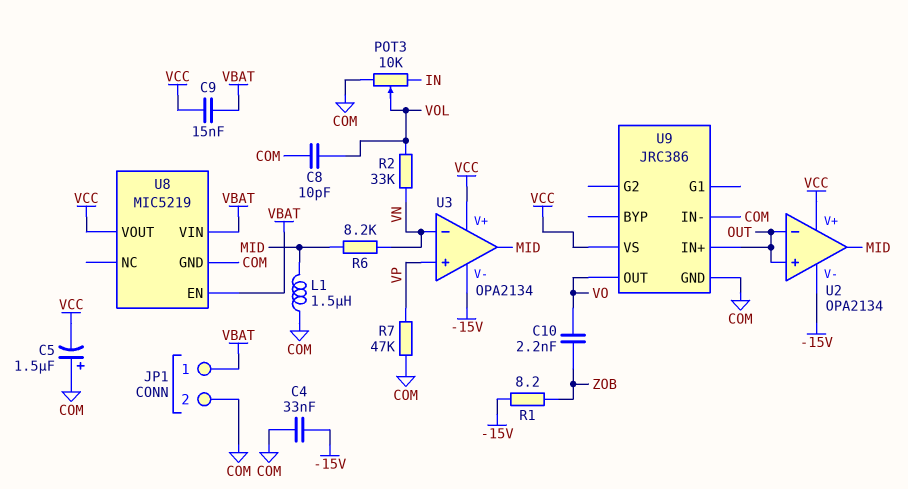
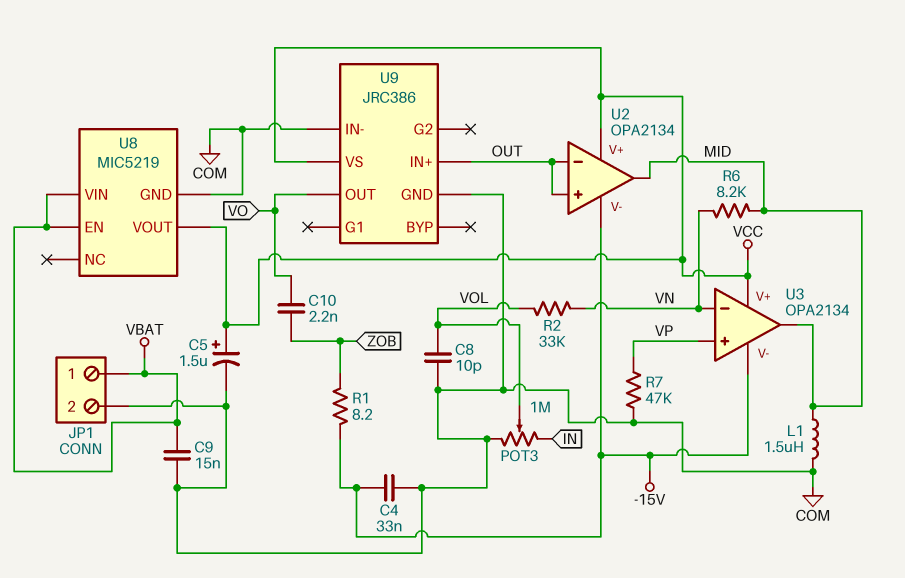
C5: 1.5uF (plus COM, minus VCC) -> 1.5uF (plus VCC, minus COM)
C9: 15nF (VBAT, VCC) -> 15nF (COM, VBAT)
POT3: 10k (COM, IN, wiper VOL) -> 1M (COM, IN, wiper VOL)

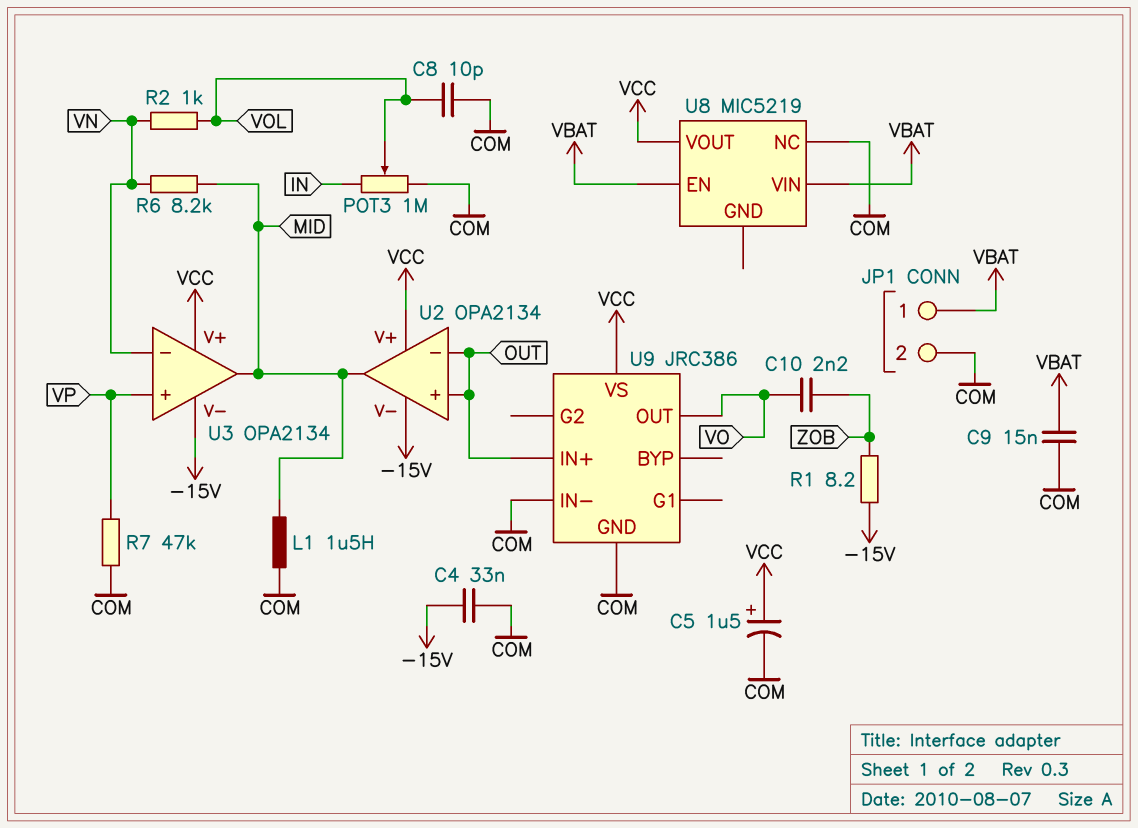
R2: 33k (VN, VOL) -> 1k (VN, VOL)
U8 pin GND: COM -> none
U8 pin NC: none -> COM

